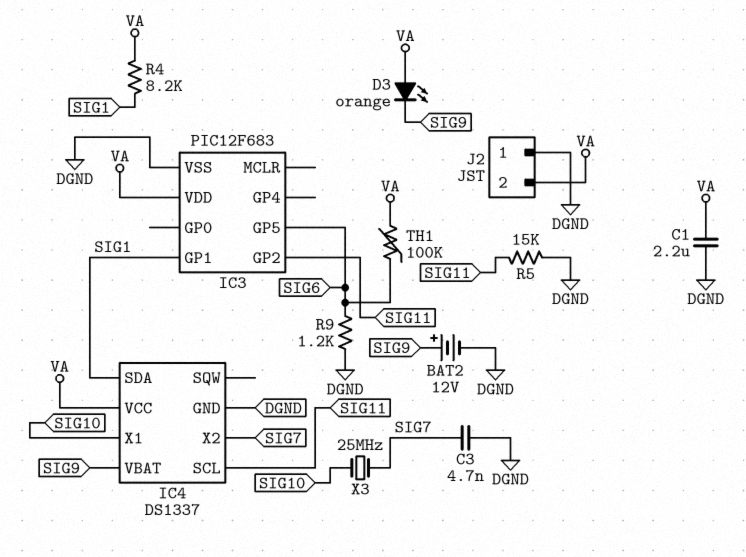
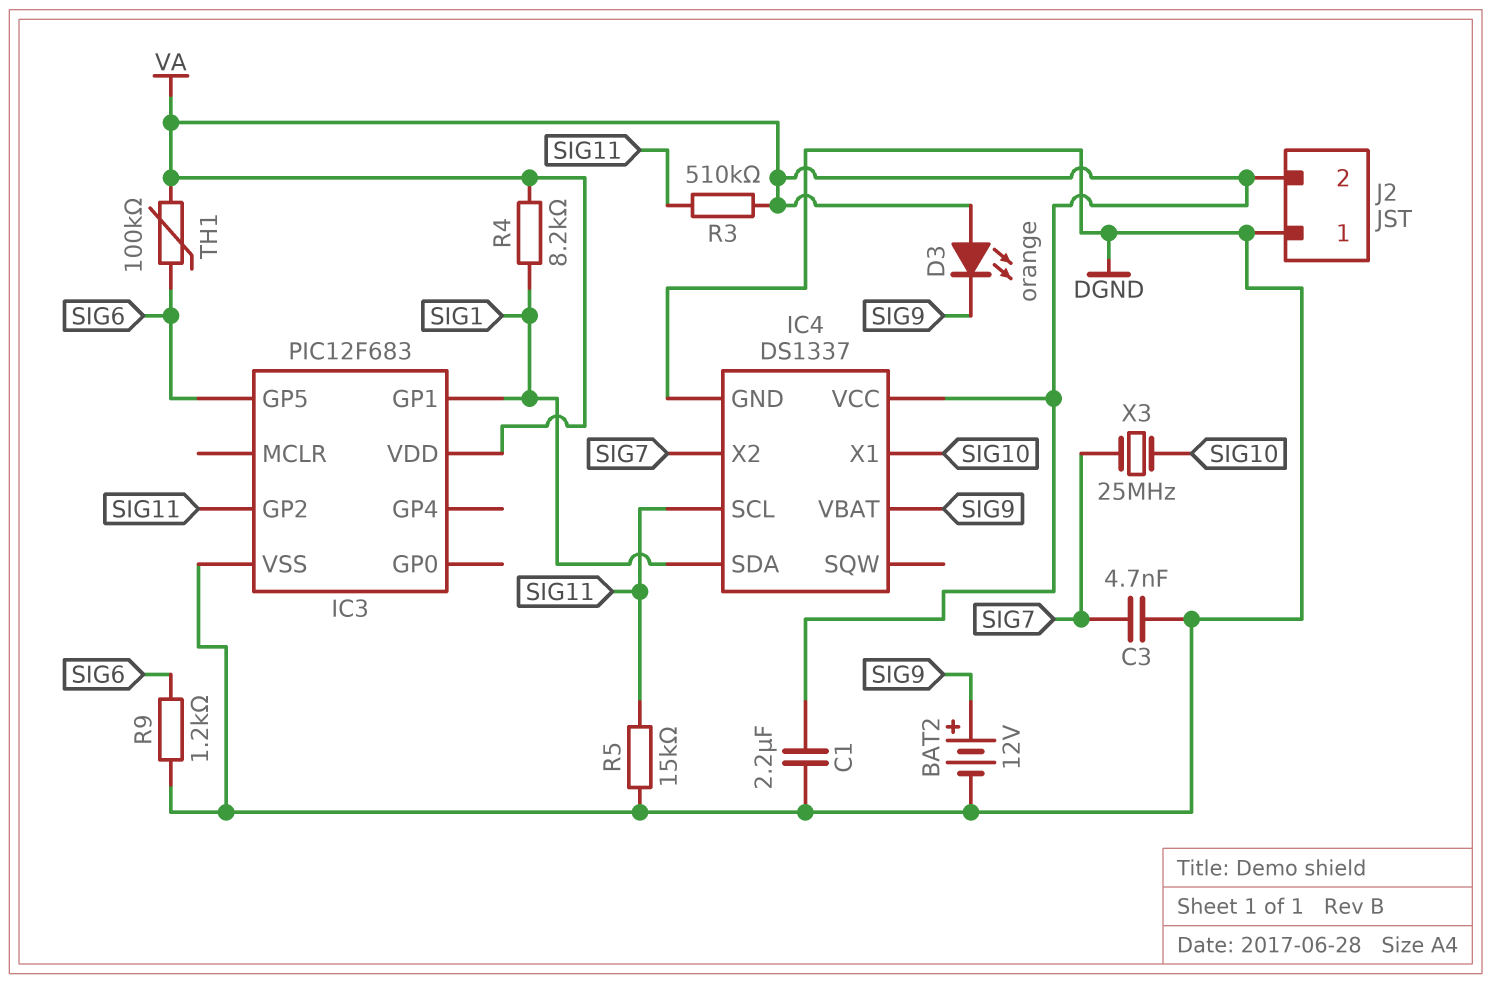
R3: none -> 510k (SIG11, VA)

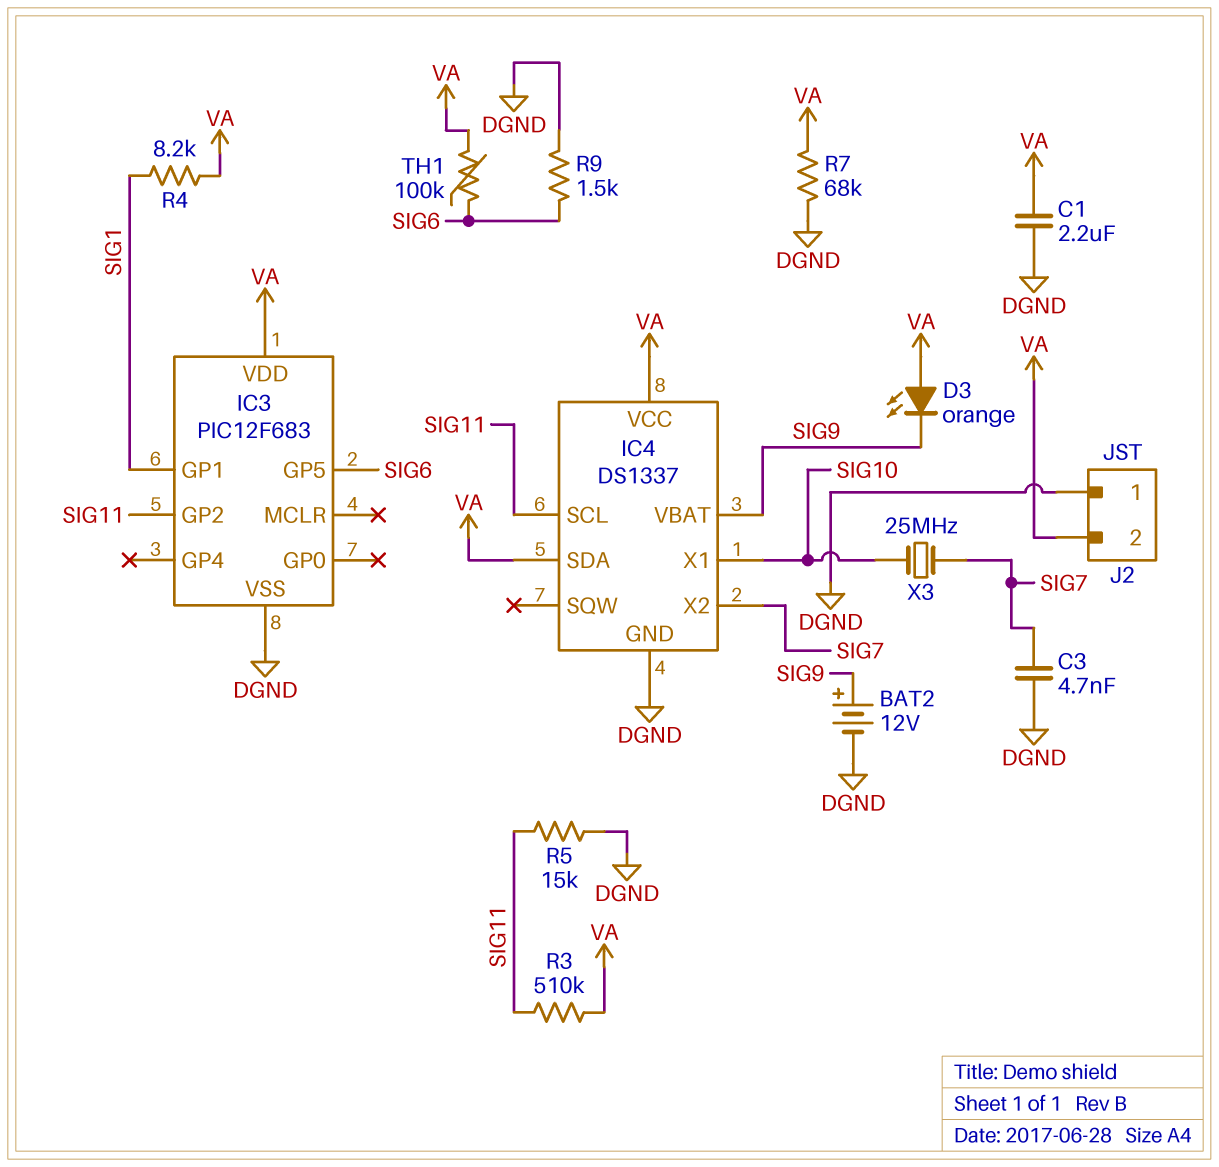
IC4 pin SDA: SIG1 -> VA
R7: none -> 68k (DGND, VA)
R9: 1.2k (DGND, SIG6) -> 1.5k (DGND, SIG6)

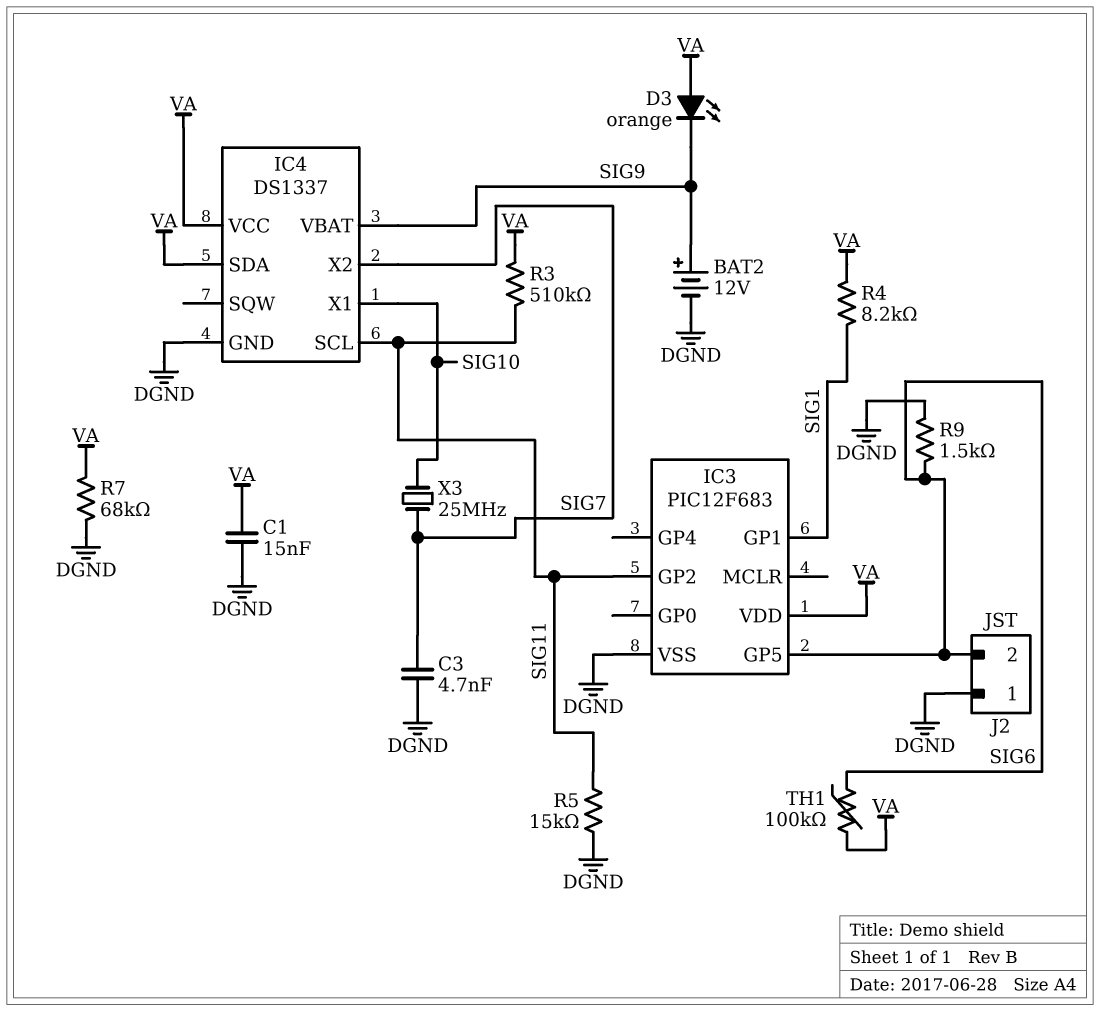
C1: 2.2uF (DGND, VA) -> 15nF (DGND, VA)
J2 pin 2: VA -> SIG6

